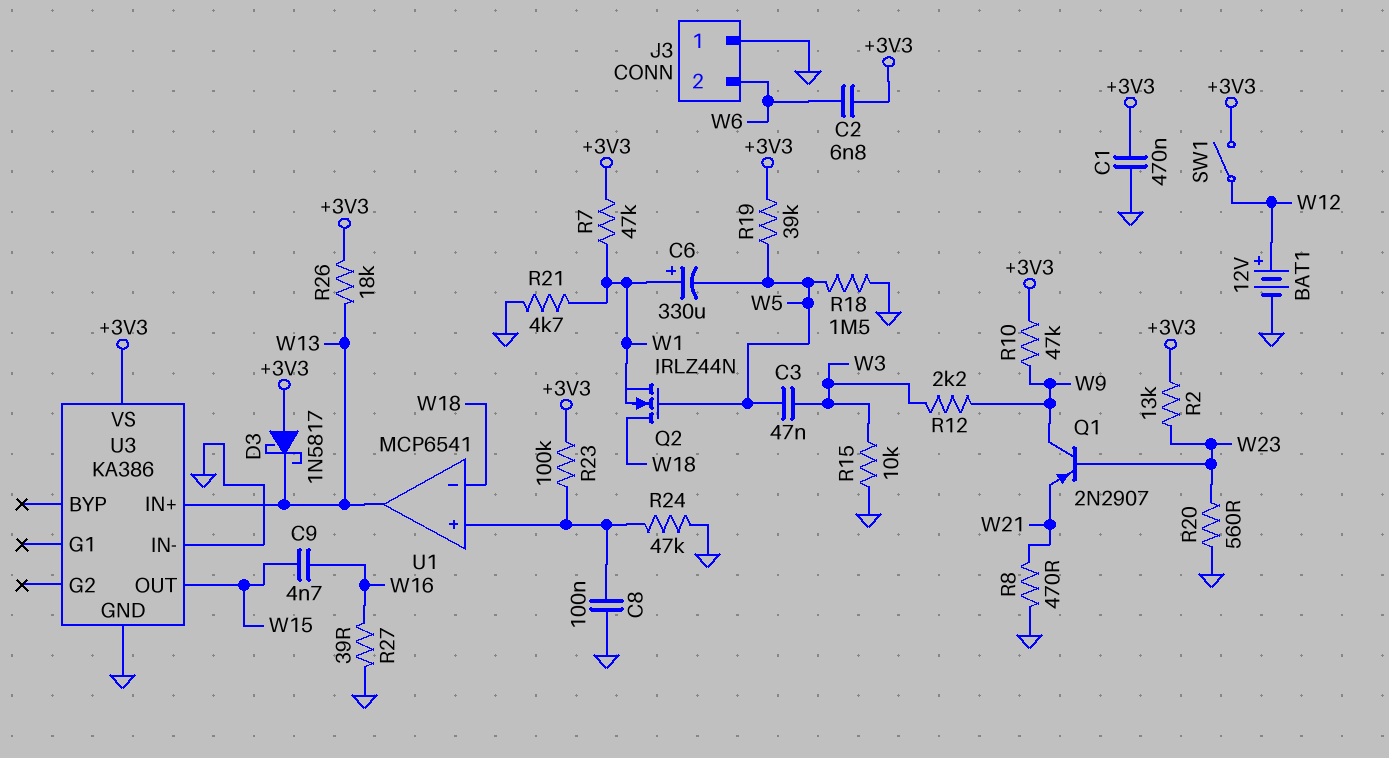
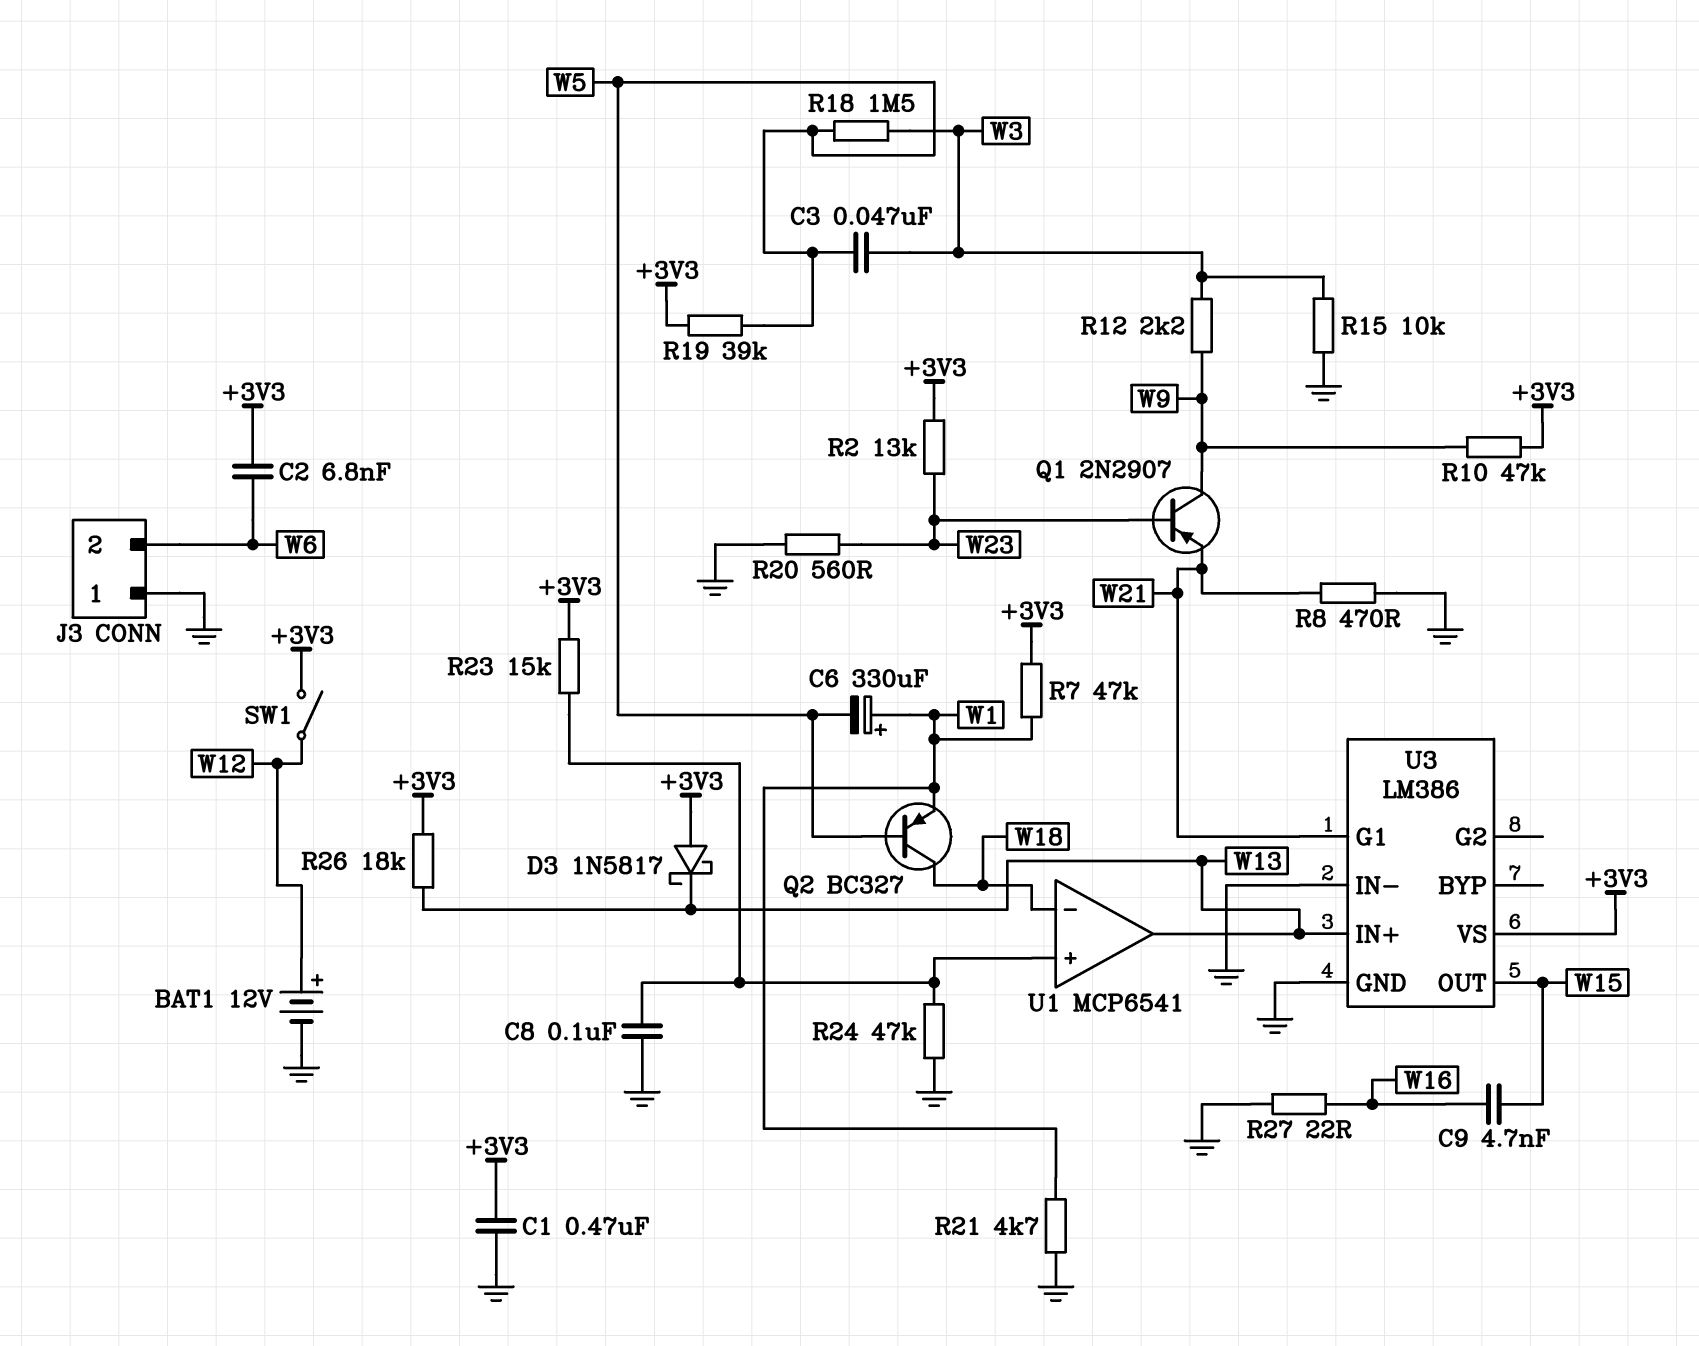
Q2: NMOS IRLZ44N (G W5, D W18, S W1) -> PNP BC327 (B W5, C W18, E W1)
R18: 1.5M (GND, W5) -> 1.5M (W3, W5)
R23: 100k (+3V3, U1/in+) -> 15k (+3V3, U1/in+)
R27: 39 (GND, W16) -> 22 (GND, W16)
U3: KA386 -> LM386
U3 pin G1: none -> W21

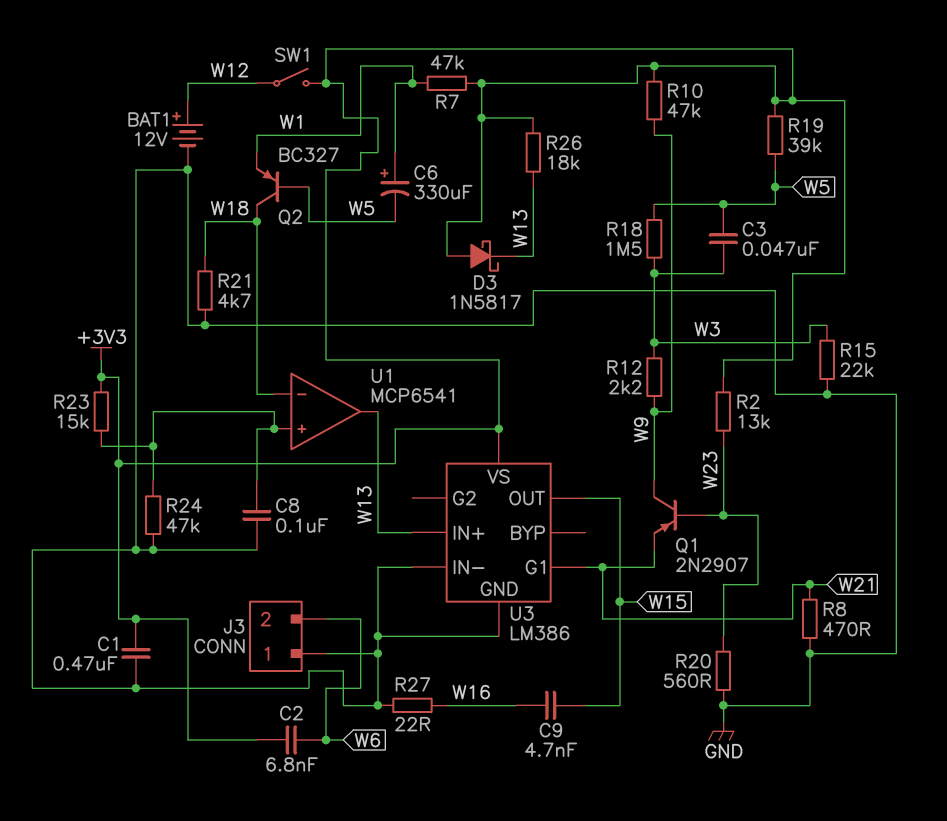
R15: 10k (GND, W3) -> 22k (GND, W3)
R21: 4.7k (GND, W1) -> 4.7k (GND, W18)

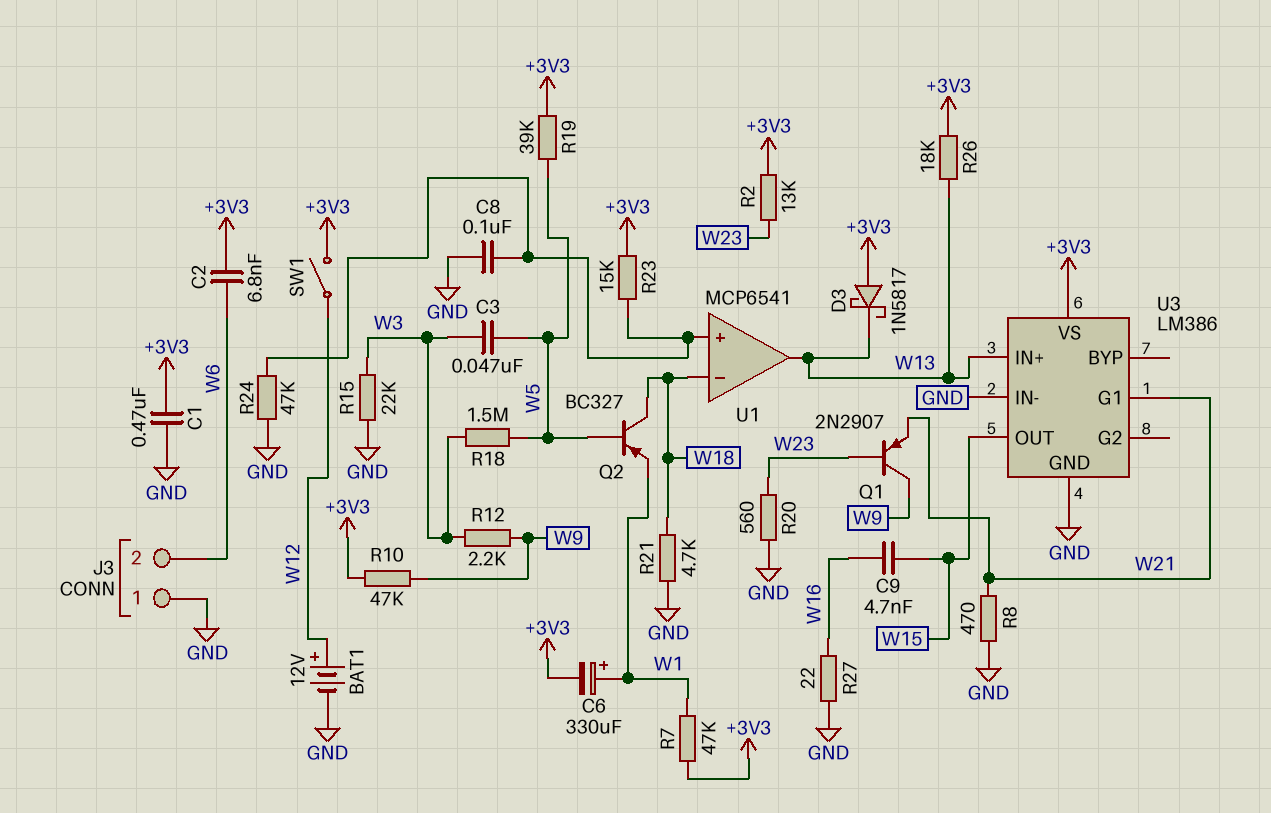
C6: 330uF (plus W1, minus W5) -> 330uF (plus W1, minus +3V3)

